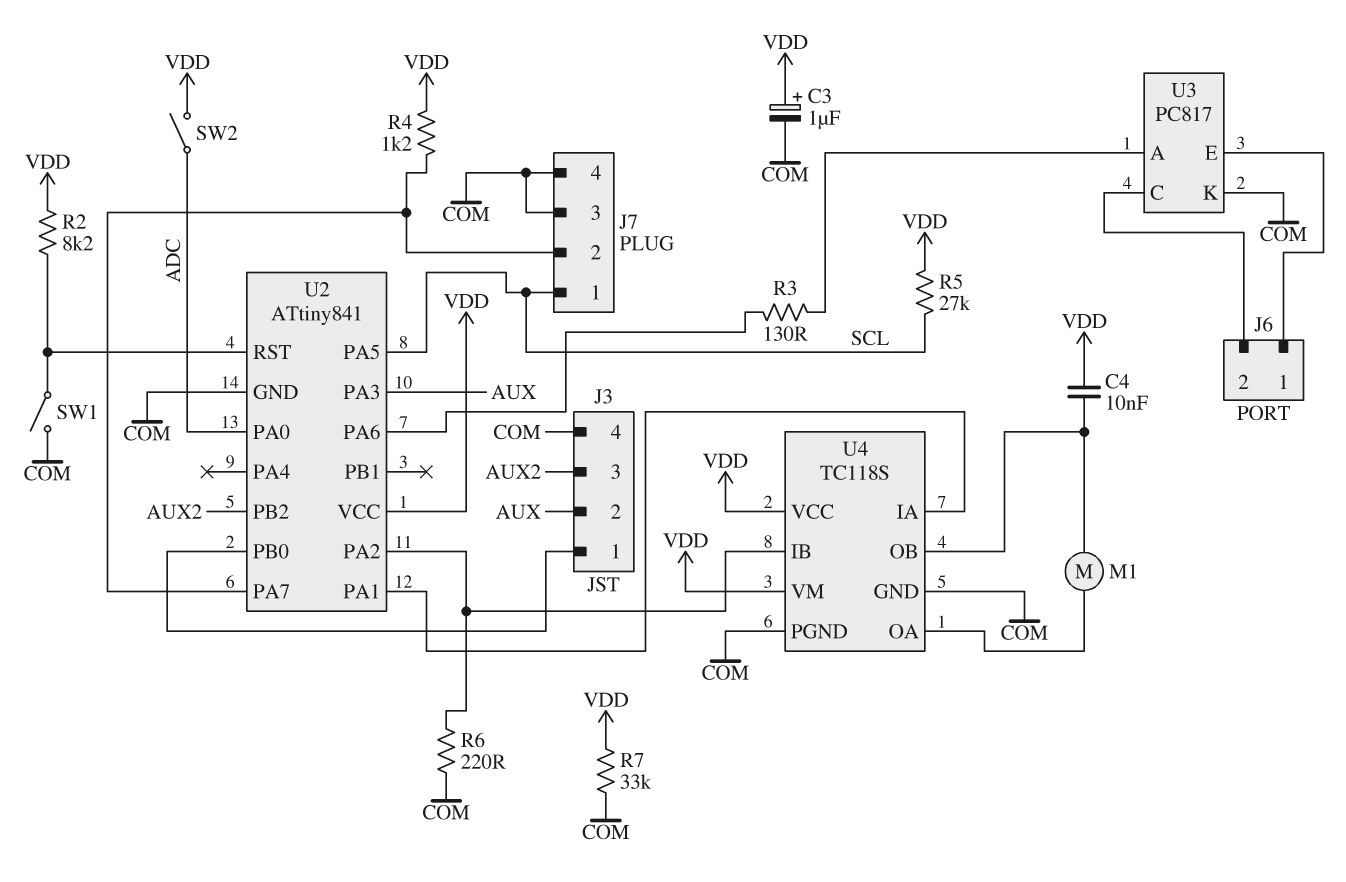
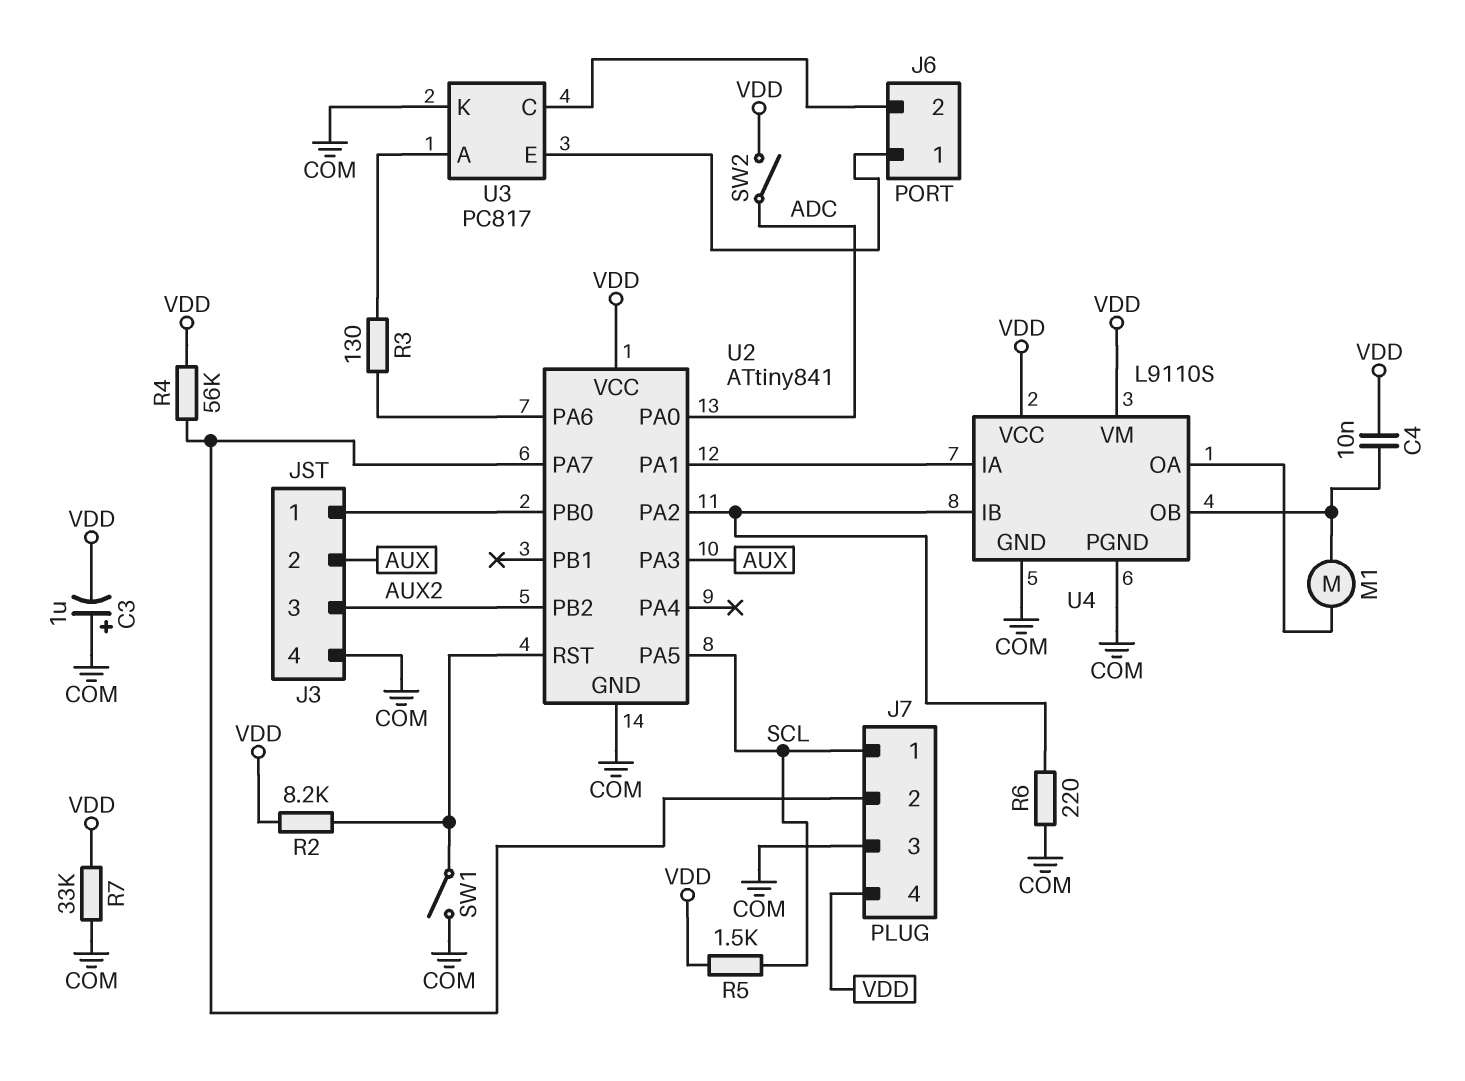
C3: 1uF (plus VDD, minus COM) -> 1uF (plus COM, minus VDD)
J7 pin 4: COM -> VDD
R4: 1.2k (J7/2, VDD) -> 56k (J7/2, VDD)
R5: 27k (SCL, VDD) -> 1.5k (SCL, VDD)
U4: TC118S -> L9110S

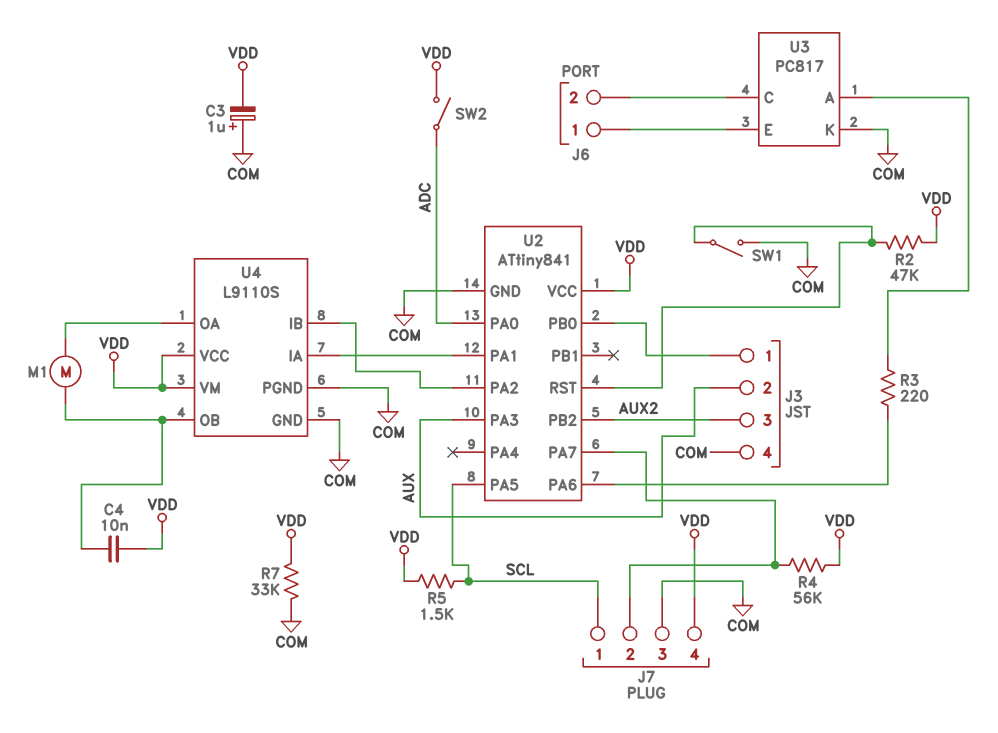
R2: 8.2k (U2/RST, VDD) -> 47k (U2/RST, VDD)
R3: 130 (U2/PA6, U3/A) -> 220 (U2/PA6, U3/A)
R6: 220 (COM, U2/PA2) -> none

